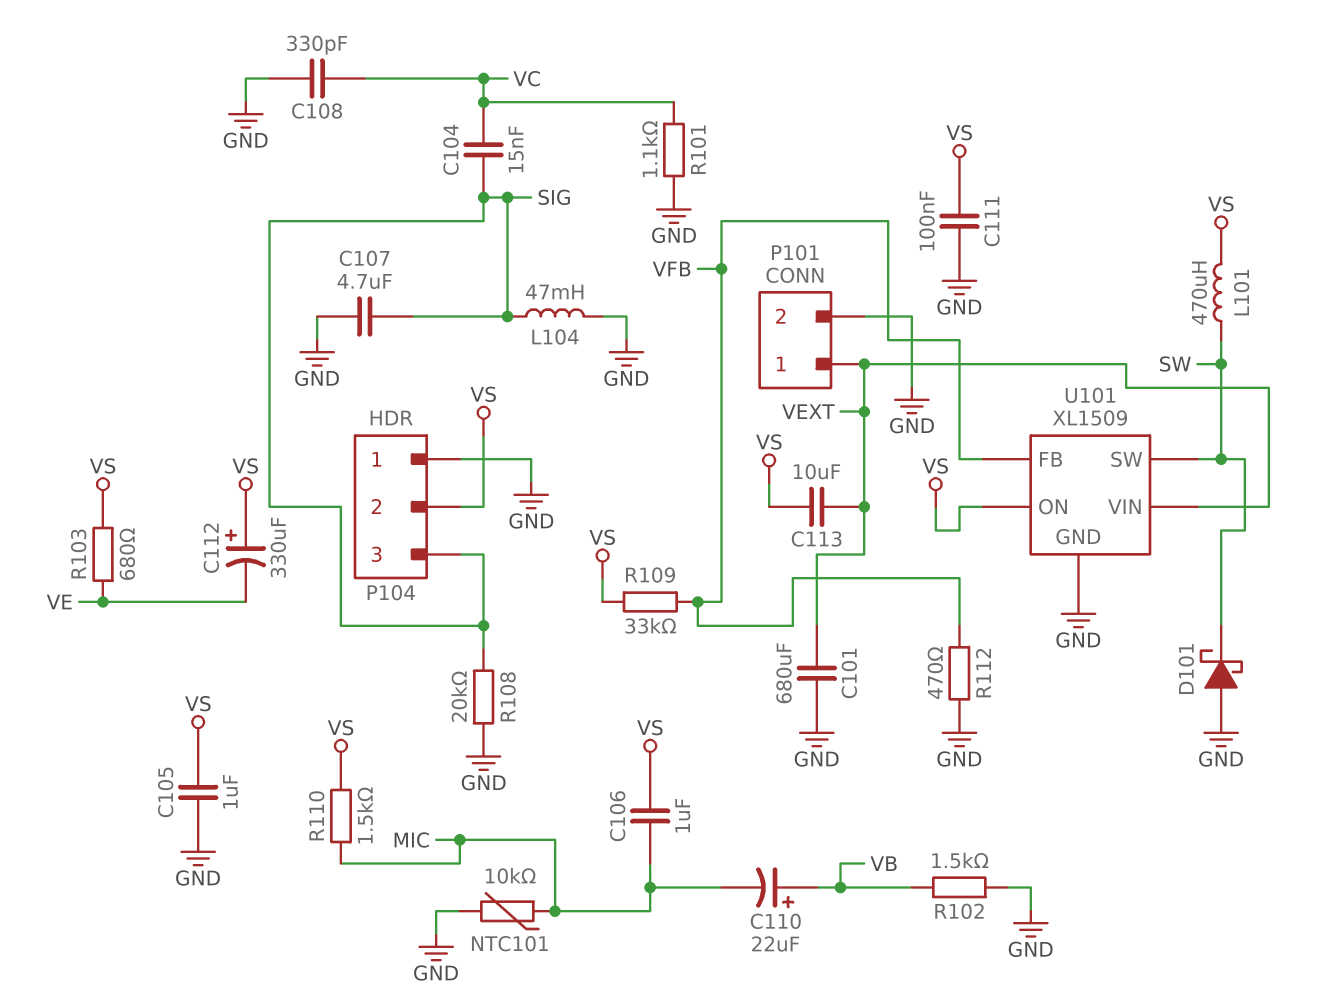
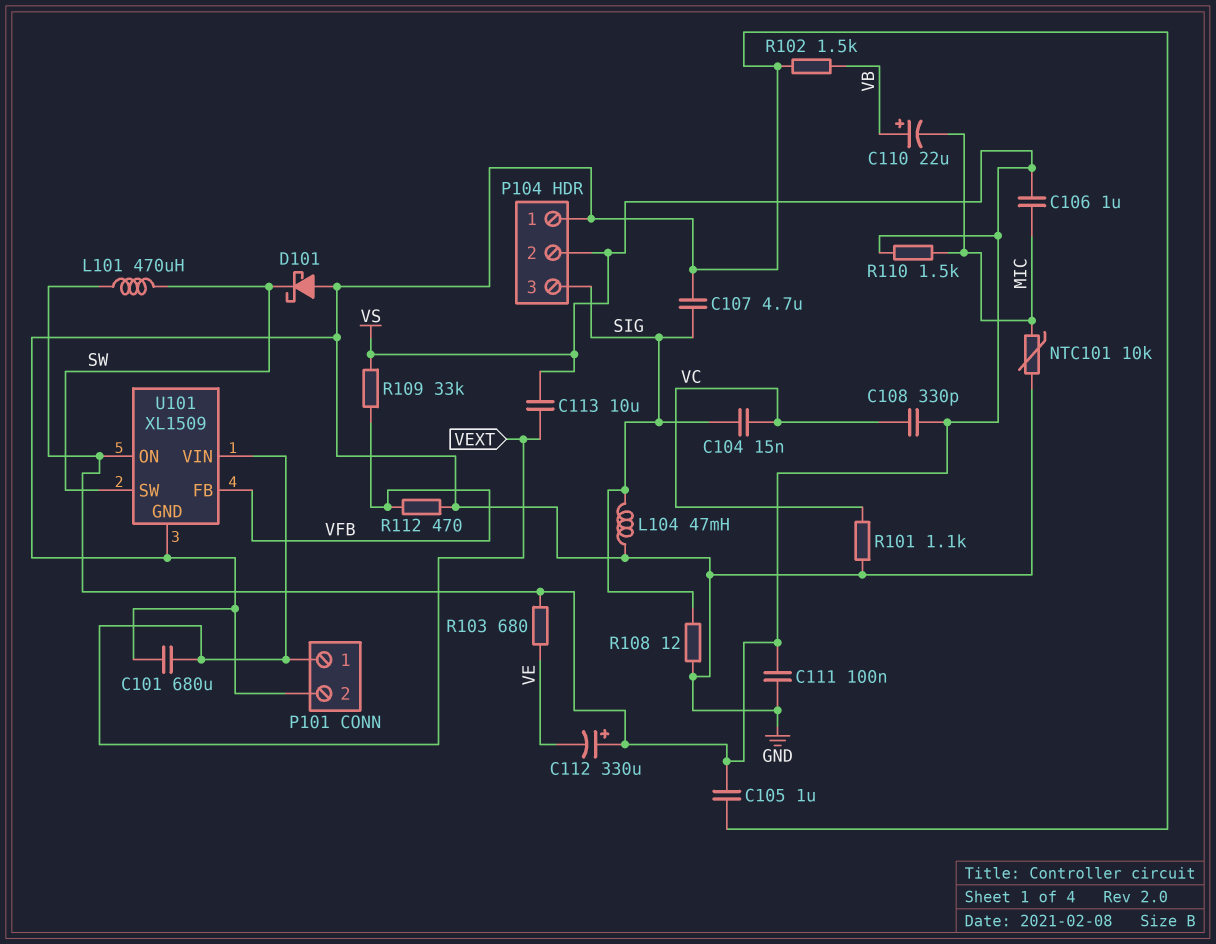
C108: 330pF (GND, VC) -> 330pF (VC, VS)
R108: 20k (GND, SIG) -> 12 (GND, SIG)

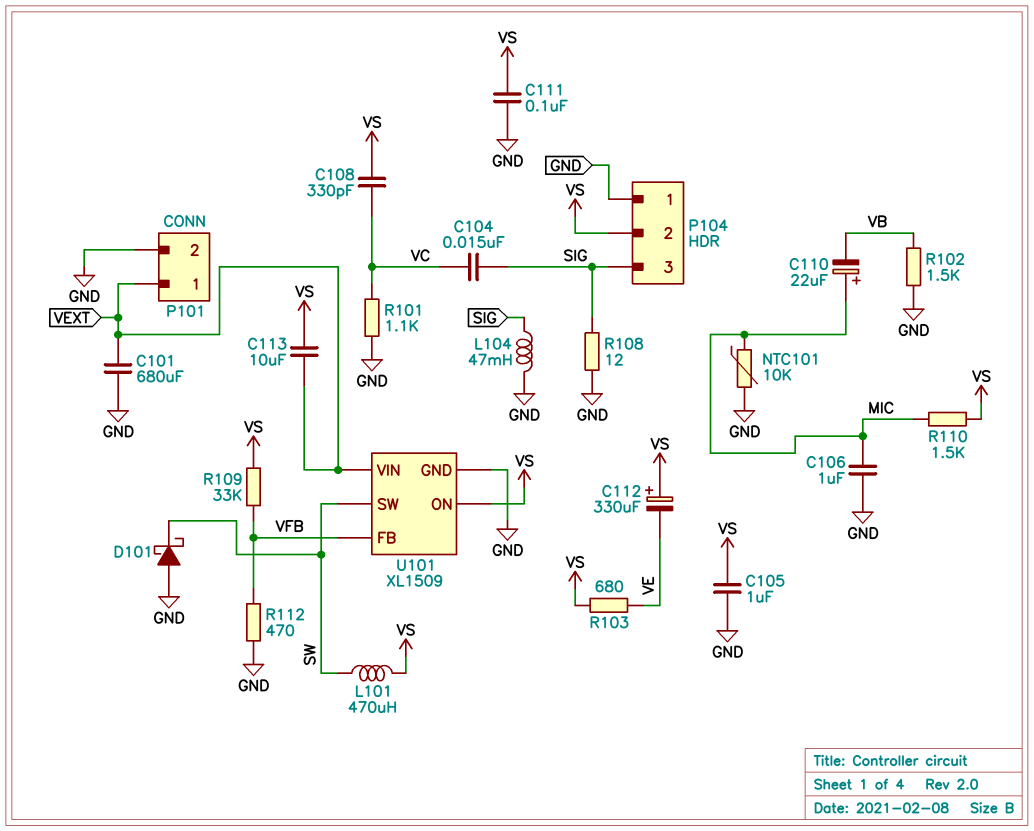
C106: 1uF (MIC, VS) -> 1uF (GND, MIC)
C107: 4.7uF (GND, SIG) -> none
C110: 22uF (plus VB, minus MIC) -> 22uF (plus MIC, minus VB)

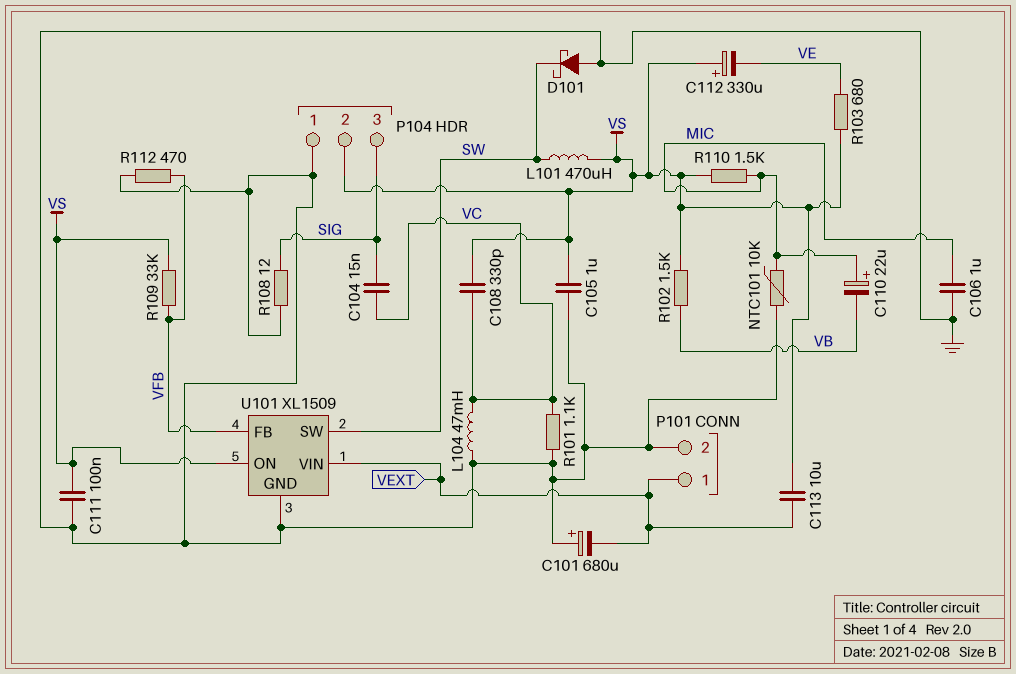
C101: 680uF (GND, VEXT) -> 680uF (plus GND, minus VEXT)
L104: 47mH (GND, SIG) -> 47mH (GND, VC)
R102: 1.5k (GND, VB) -> 1.5k (VB, VS)

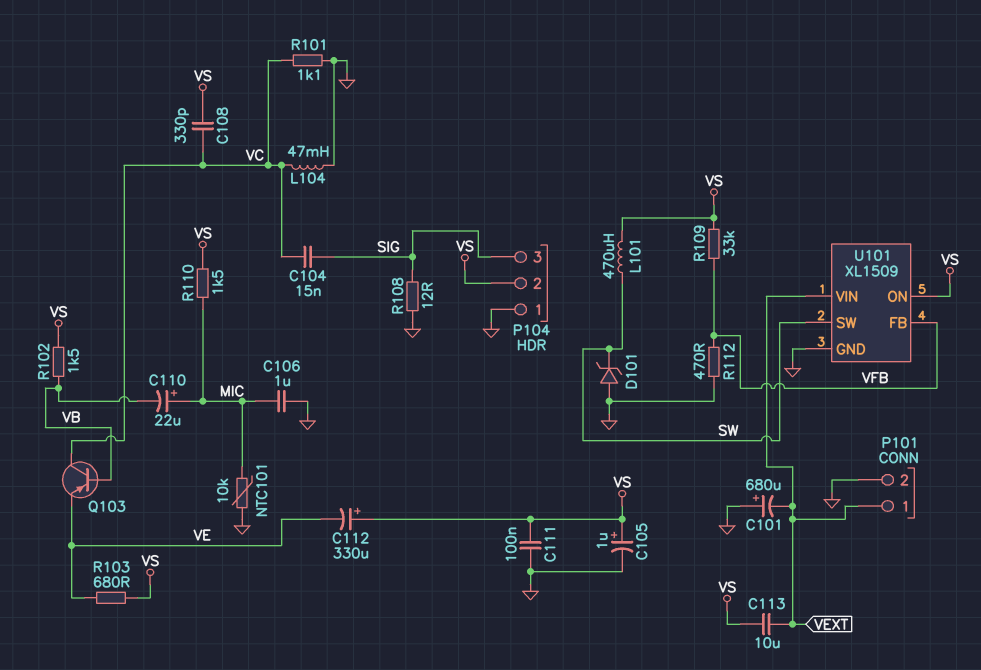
C105: 1uF (GND, VS) -> 1uF (plus VS, minus GND)
D101: schottky (A GND, K SW) -> zener (A GND, K SW)
Q103: none -> PNP (B VB, C VC, E VE)

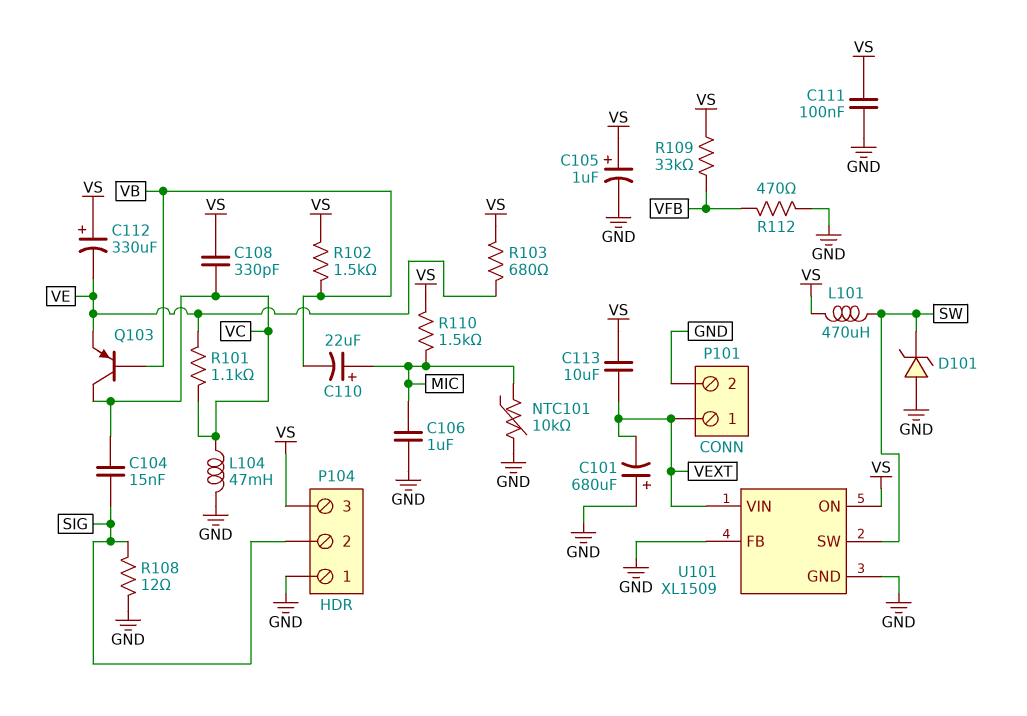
P104 pin 2: VS -> SIG
P104 pin 3: SIG -> VS
R101: 1.1k (GND, VC) -> 1.1k (VC, VE)
U101 pin FB: VFB -> GND

